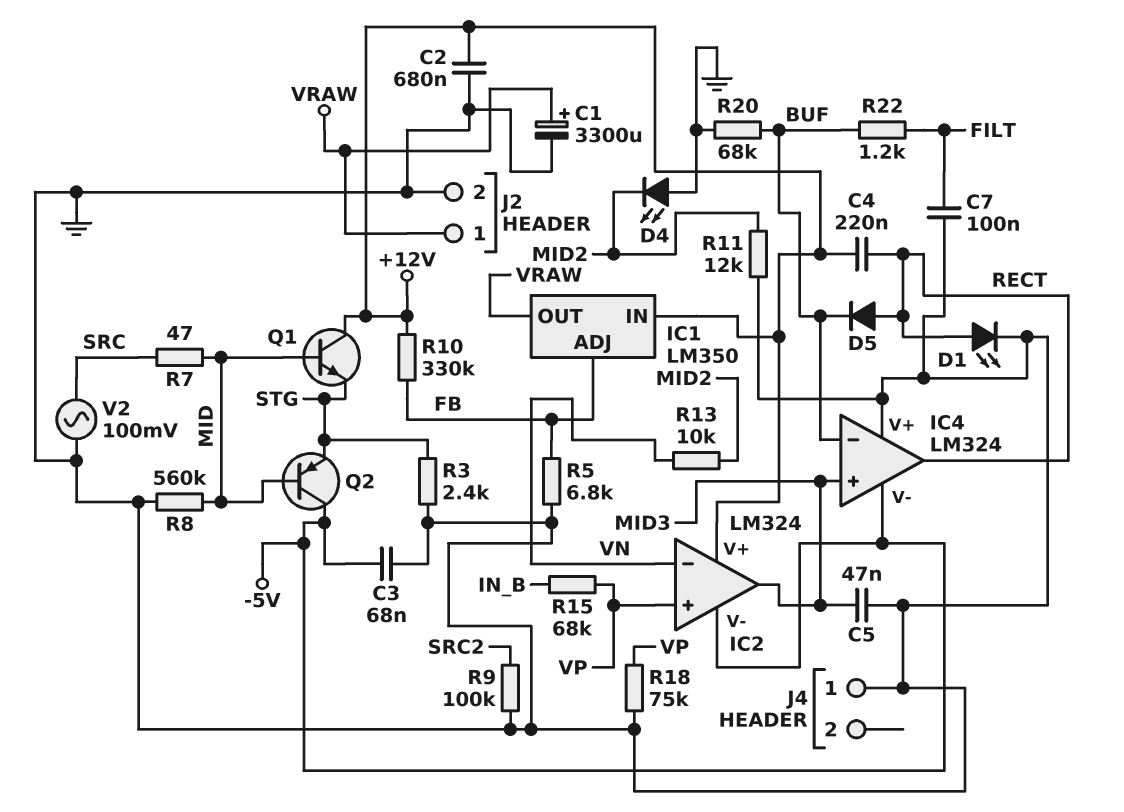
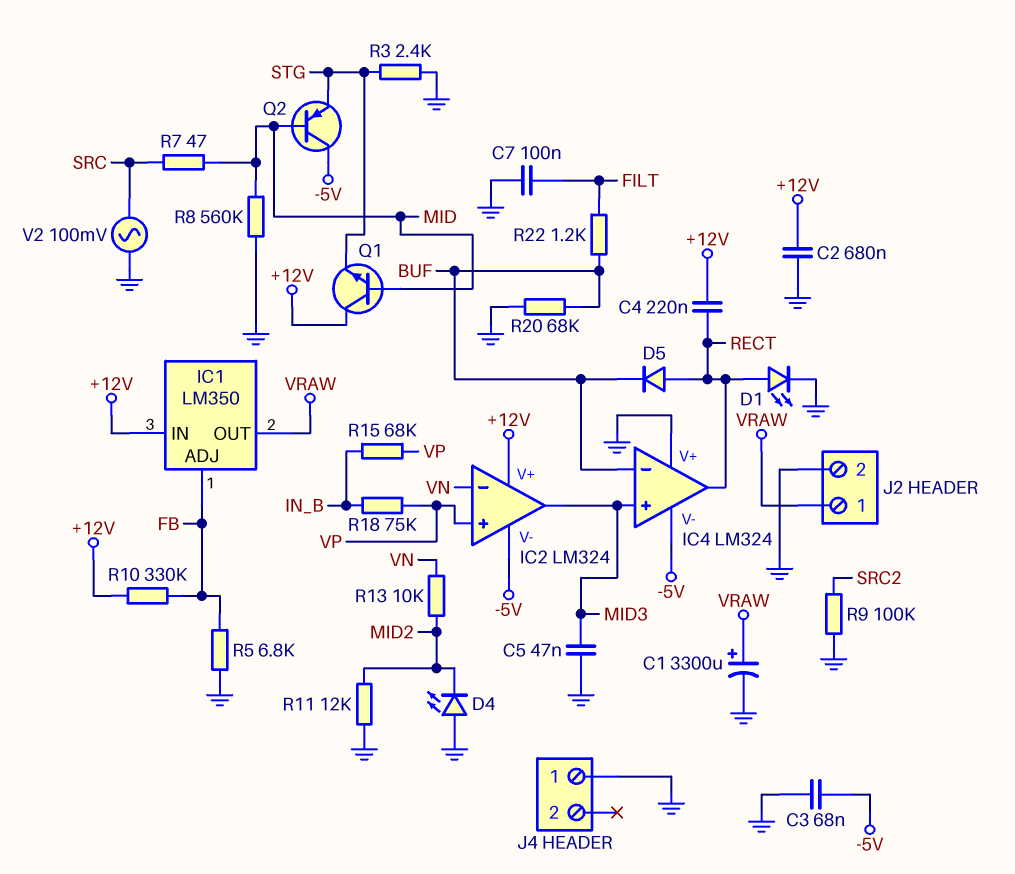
R18: 75k (GND, VP) -> 75k (IN_B, VP)

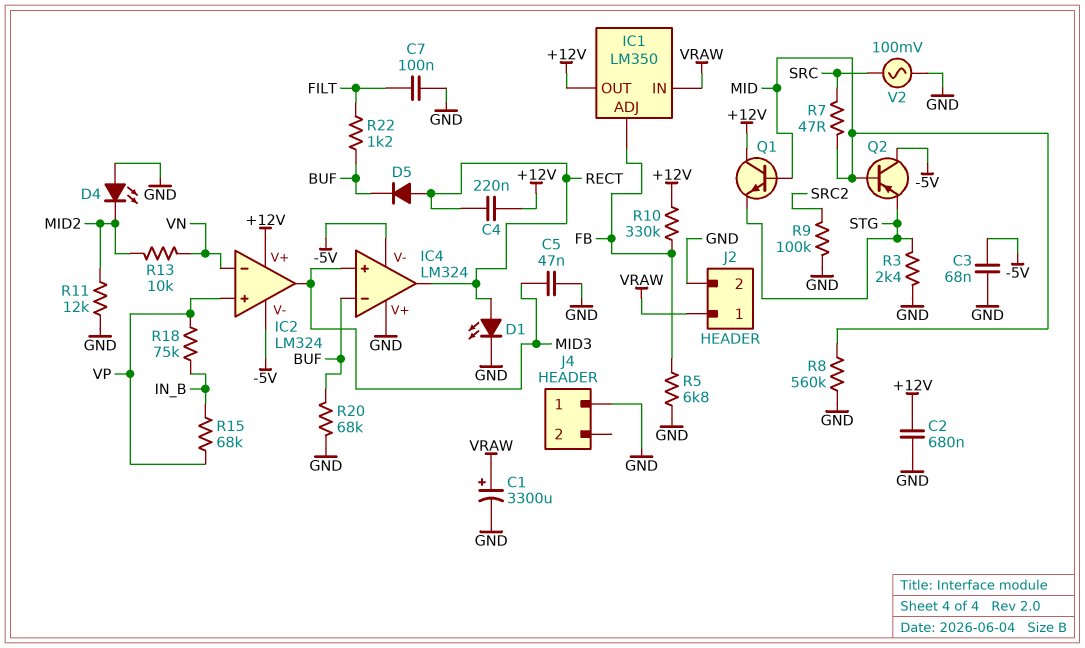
IC1 pin IN: +12V -> VRAW
IC1 pin OUT: VRAW -> +12V

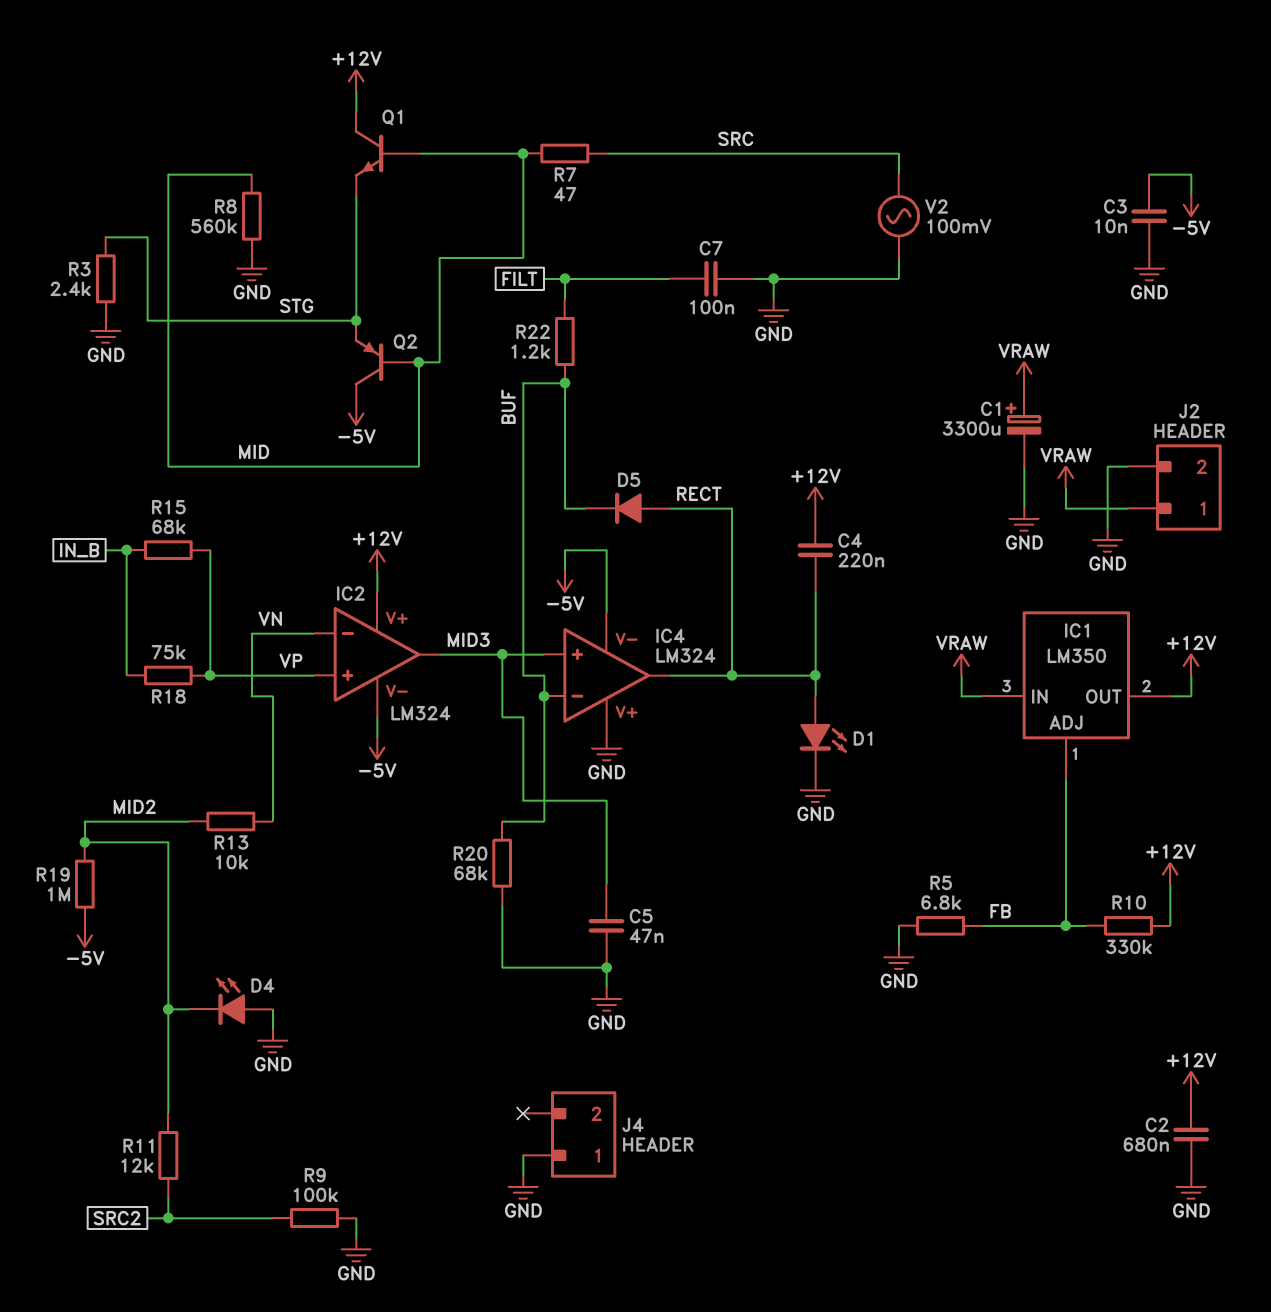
C3: 68nF (-5V, GND) -> 10nF (-5V, GND)
R11: 12k (GND, MID2) -> 12k (MID2, SRC2)
R19: none -> 1M (-5V, MID2)

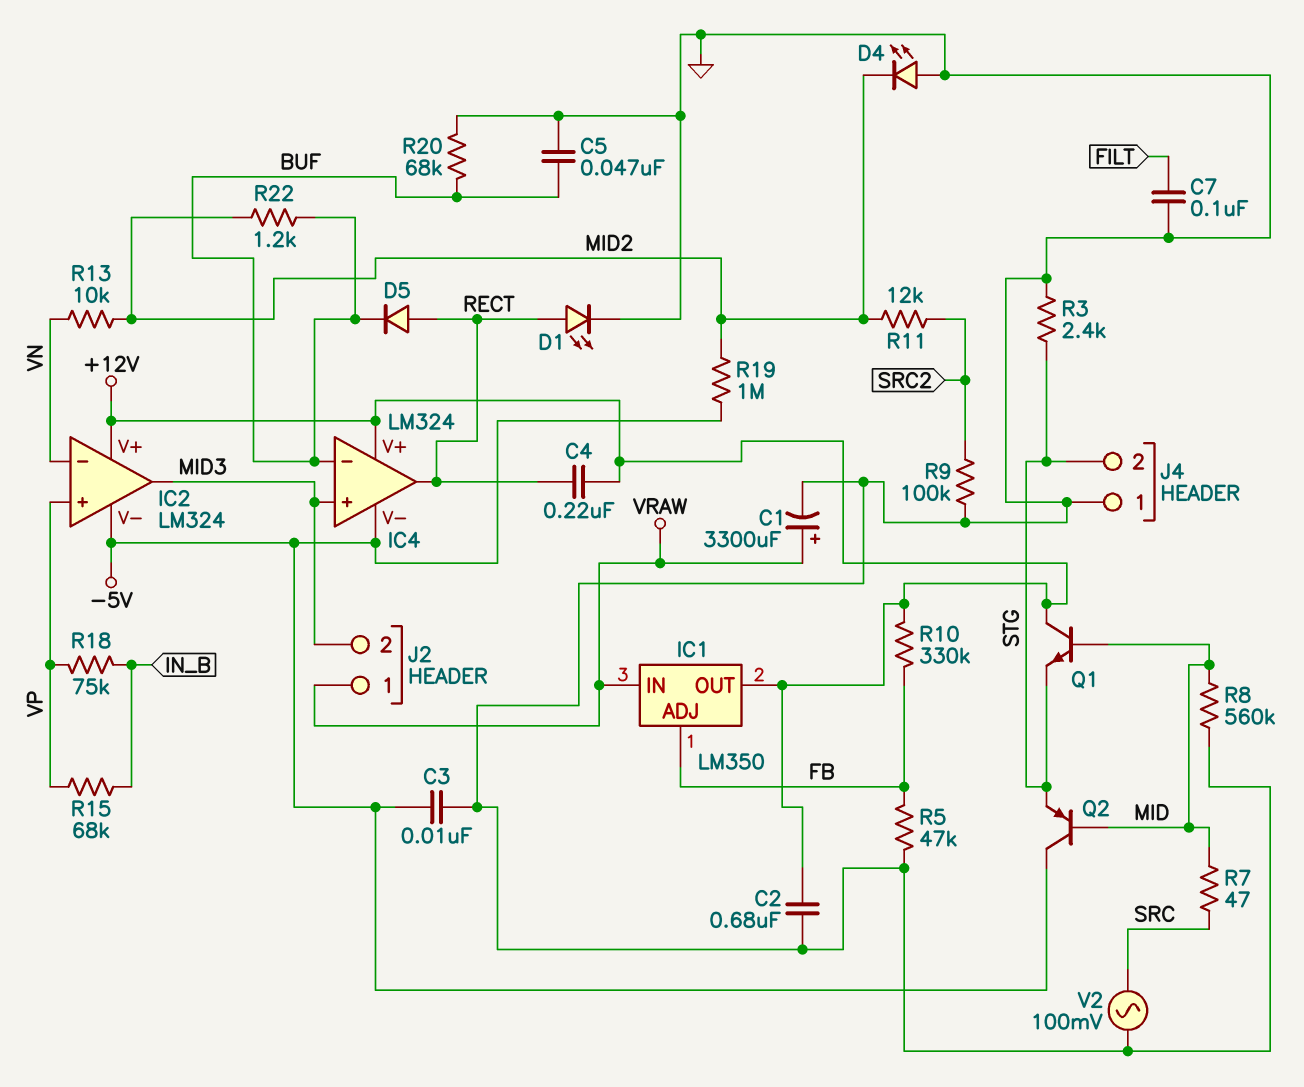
C5: 47nF (GND, MID3) -> 47nF (BUF, GND)
IC4 pin V+: GND -> +12V
J2 pin 2: GND -> MID3
J4 pin 2: none -> STG
R5: 6.8k (FB, GND) -> 47k (FB, GND)
R22: 1.2k (BUF, FILT) -> 1.2k (BUF, MID2)

